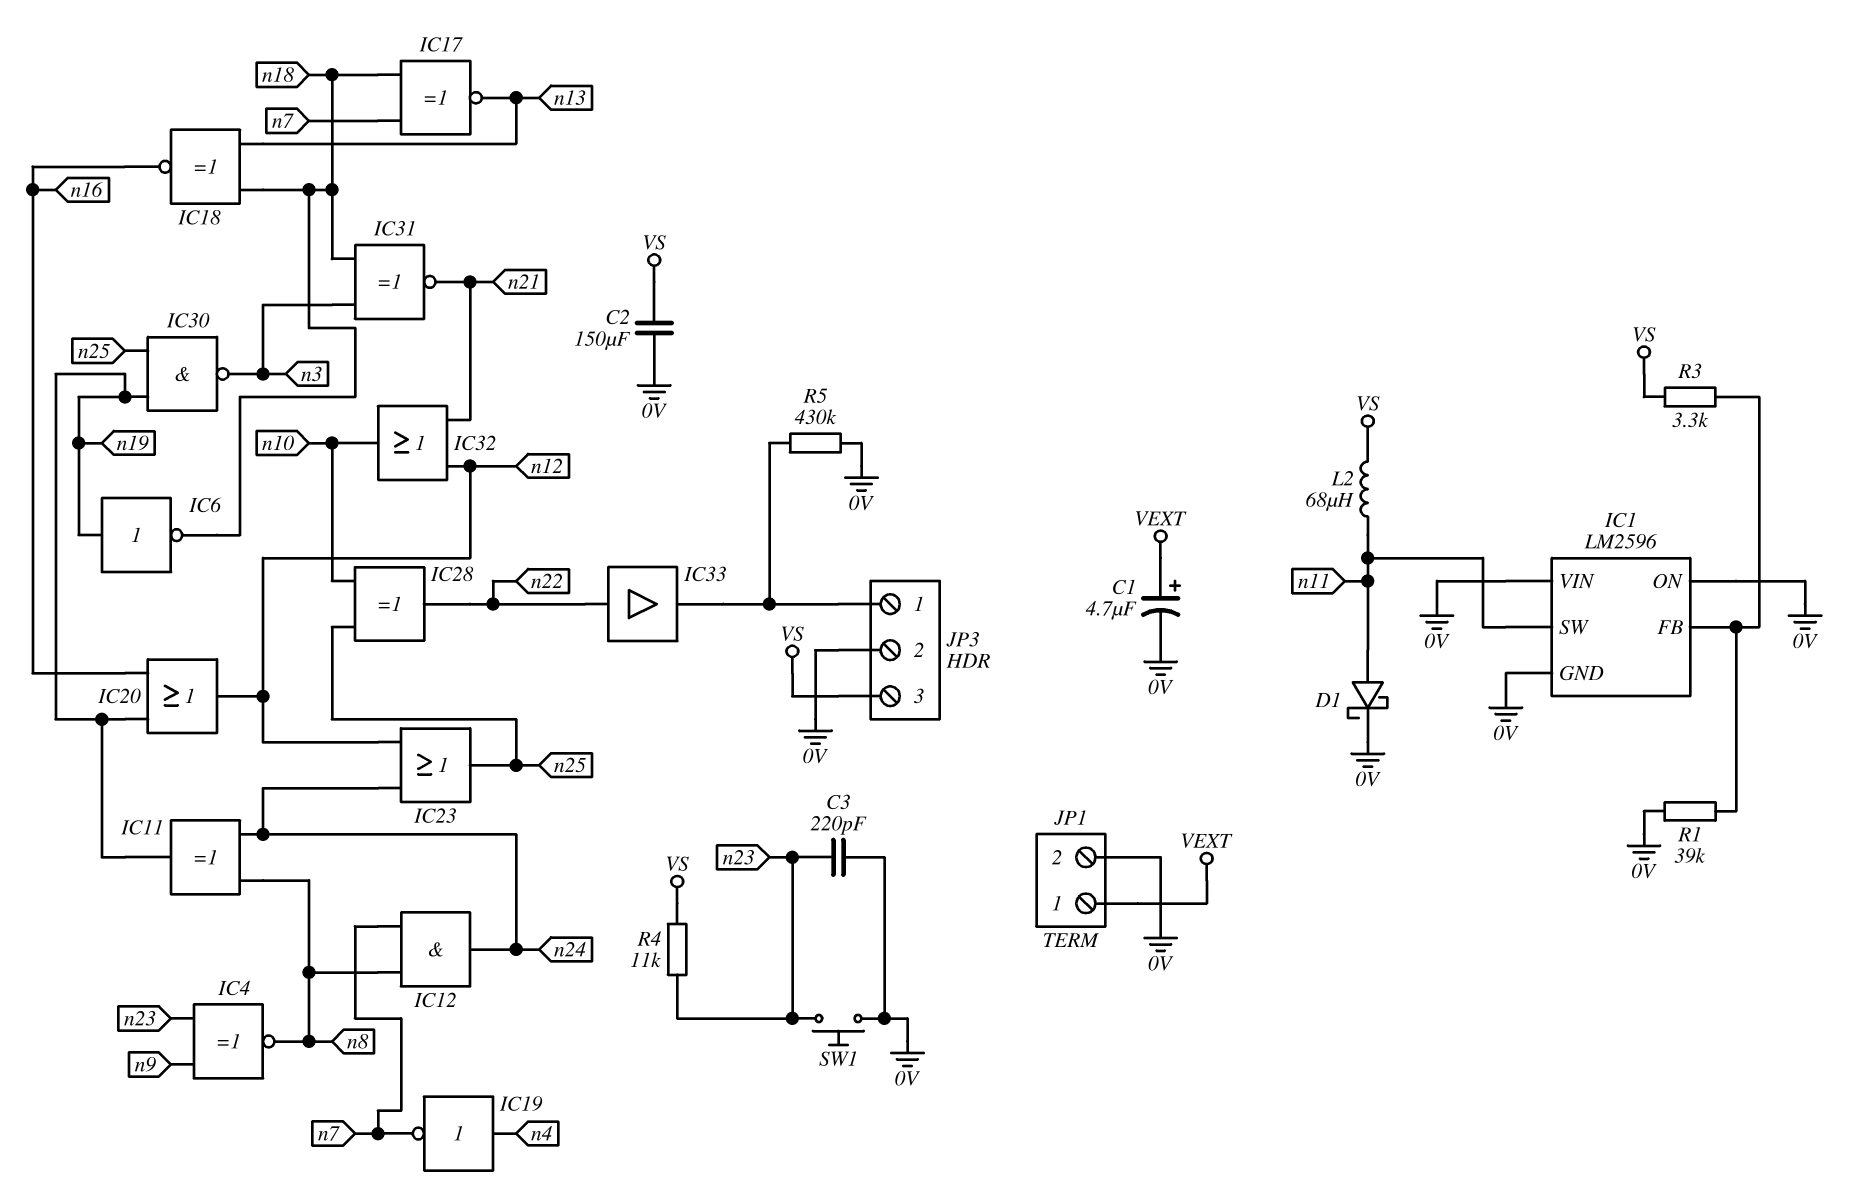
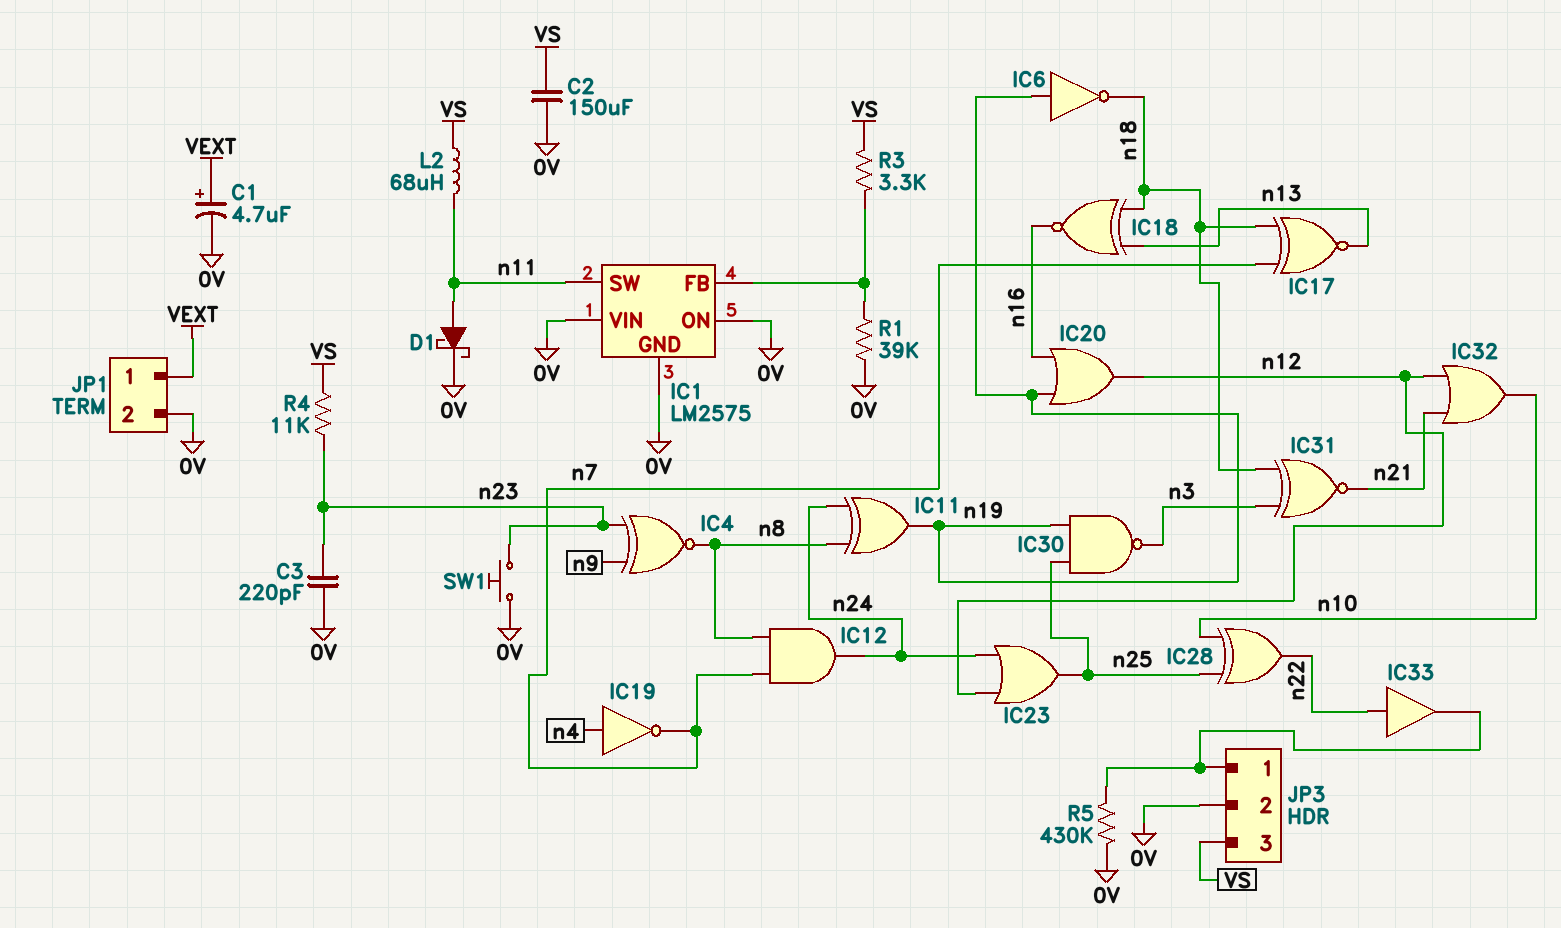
IC1: LM2596 -> LM2575

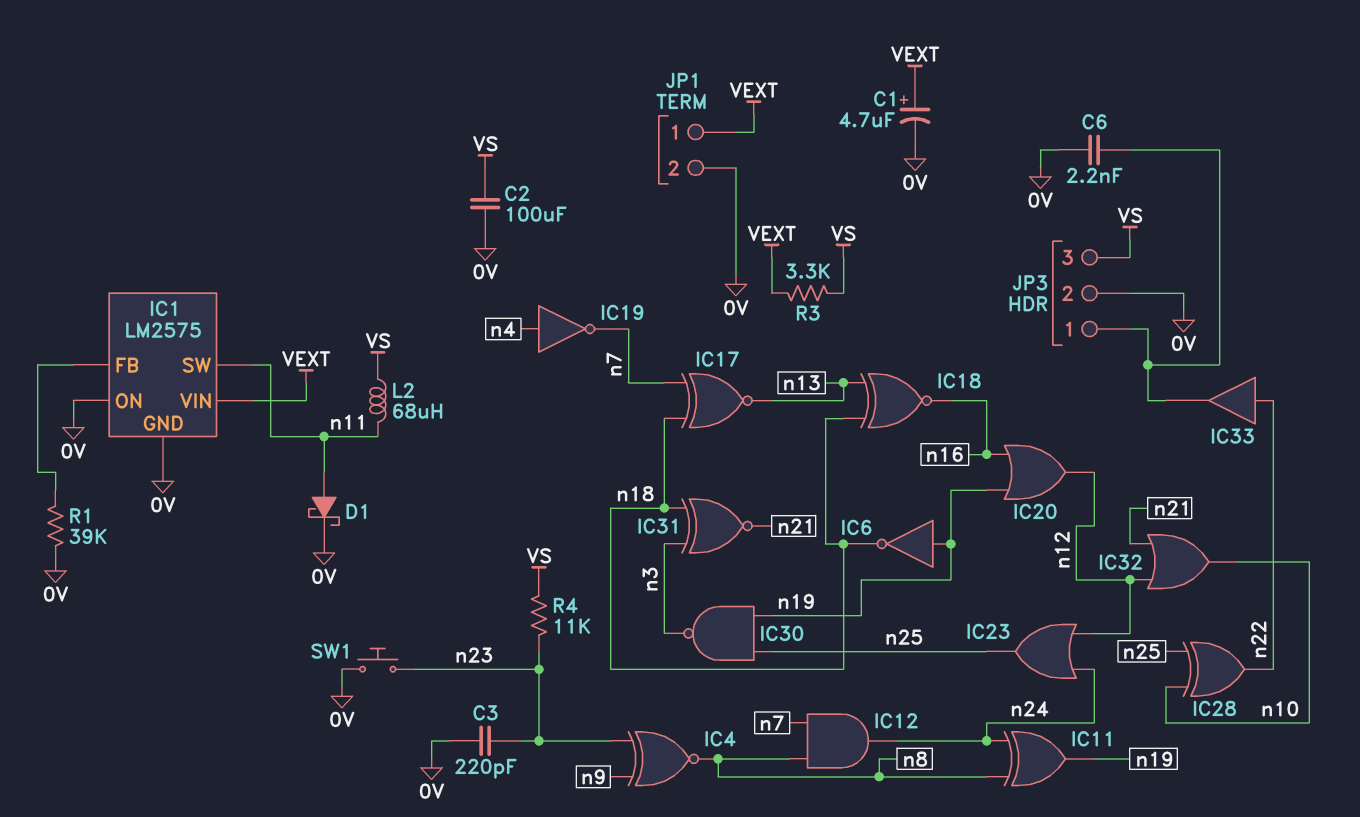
C2: 150uF (0V, VS) -> 100uF (0V, VS)
C6: none -> 2.2nF (0V, JP3/1)
IC1 pin VIN: 0V -> VEXT
R3: 3.3k (IC1/FB, VS) -> 3.3k (VEXT, VS)
R5: 430k (0V, JP3/1) -> none

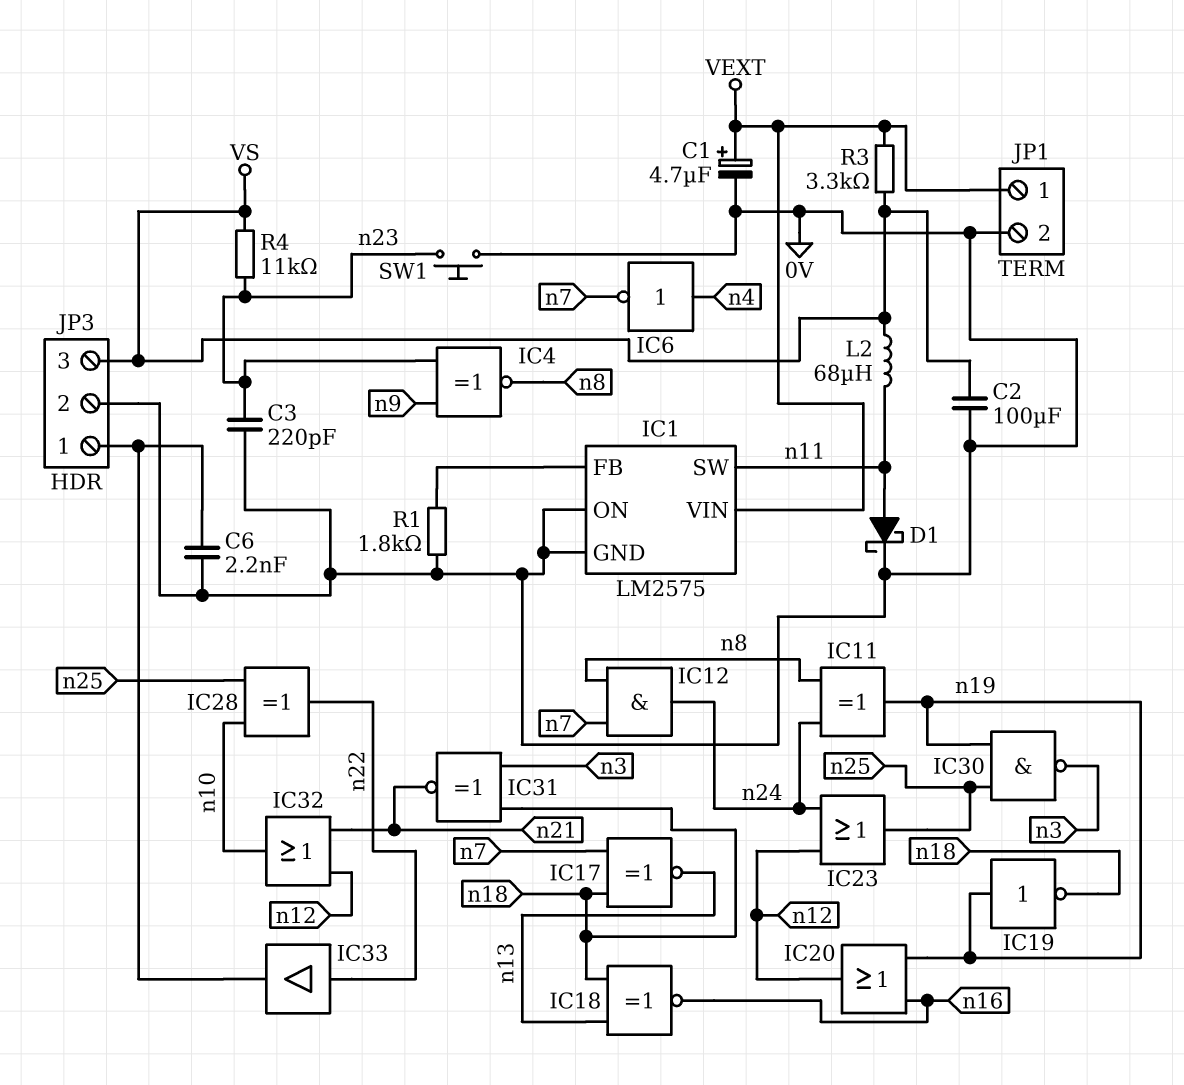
IC6: NOT (in n19, out n18) -> NOT (in n4, out n7)
IC19: NOT (in n4, out n7) -> NOT (in n19, out n18)
R1: 39k (0V, IC1/FB) -> 1.8k (0V, IC1/FB)

